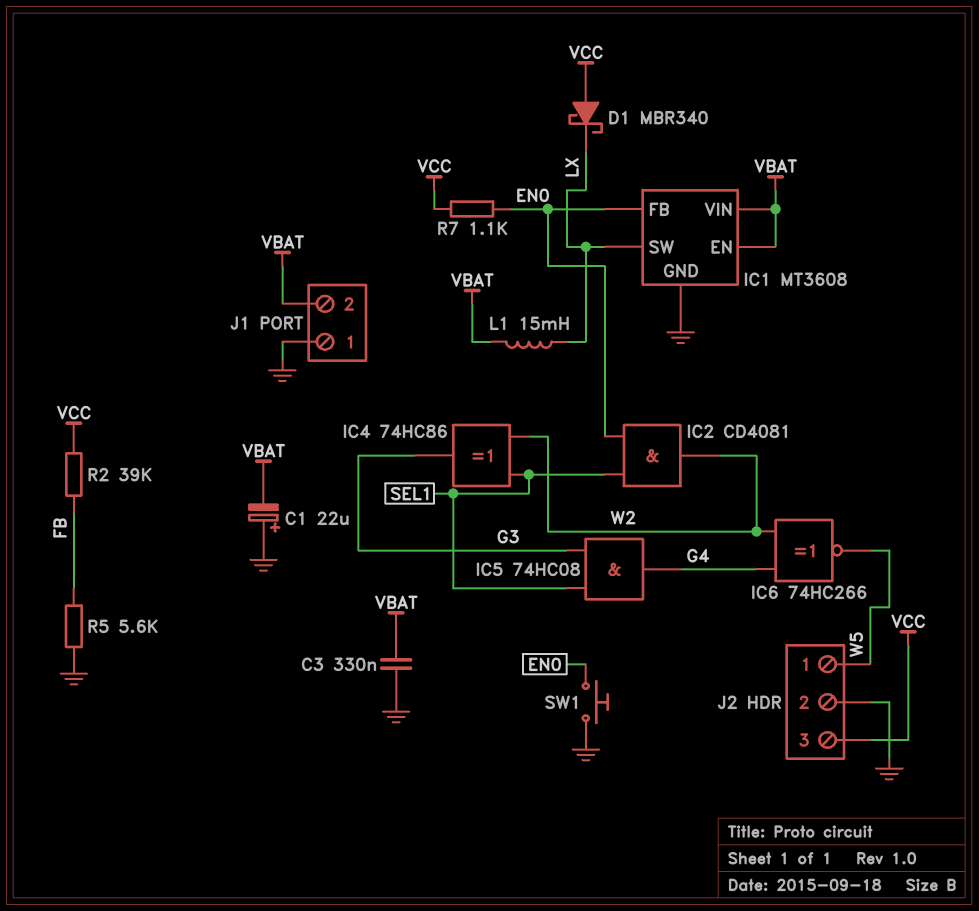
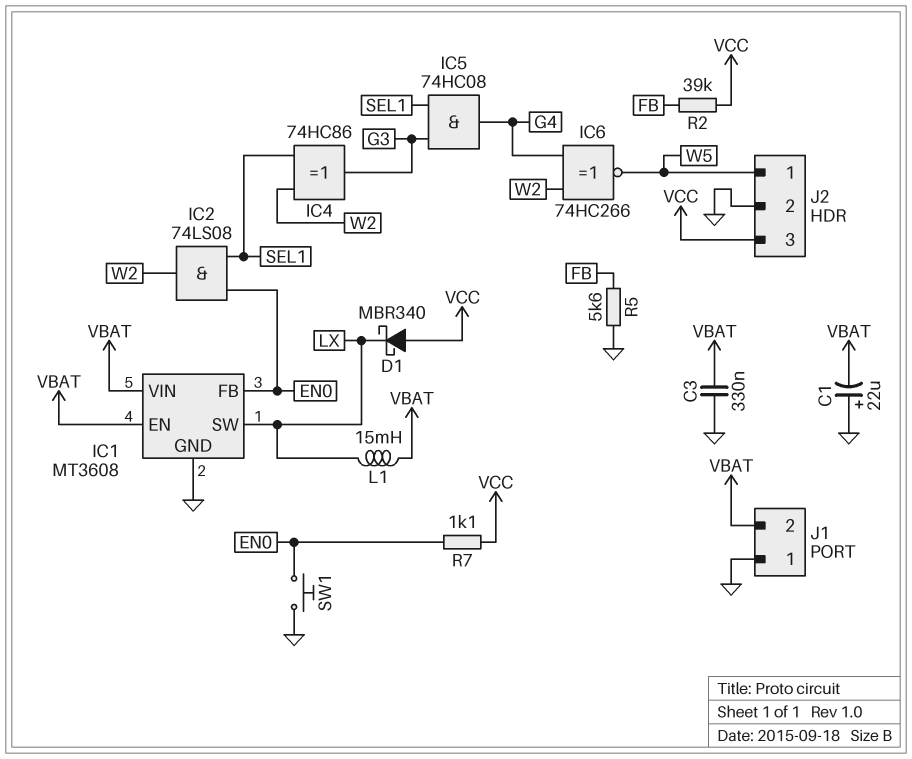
IC2: AND CD4081 (in EN0, in SEL1, out W2) -> AND 74LS08 (in EN0, in SEL1, out W2)

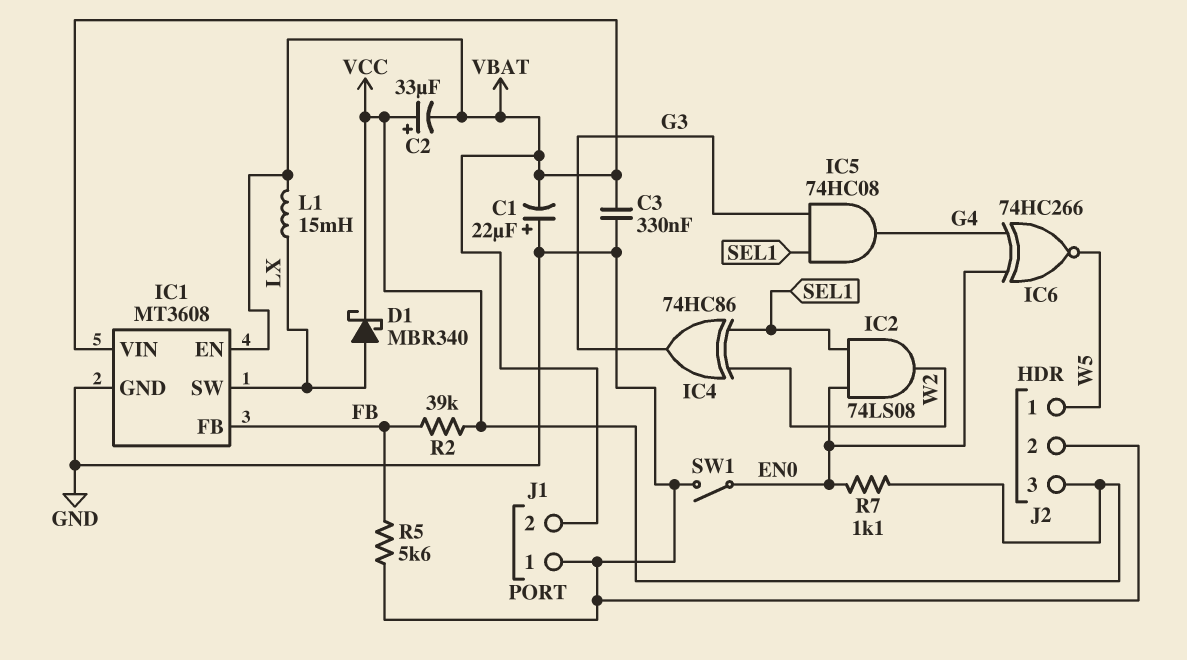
C2: none -> 33uF (plus VCC, minus VBAT)
D1: schottky MBR340 (A VCC, K LX) -> schottky MBR340 (A LX, K VCC)
IC1 pin FB: EN0 -> FB
IC6: XNOR 74HC266 (in G4, in W2, out W5) -> XNOR 74HC266 (in EN0, in G4, out W5)
SW1: button (EN0, GND) -> switch (EN0, GND)

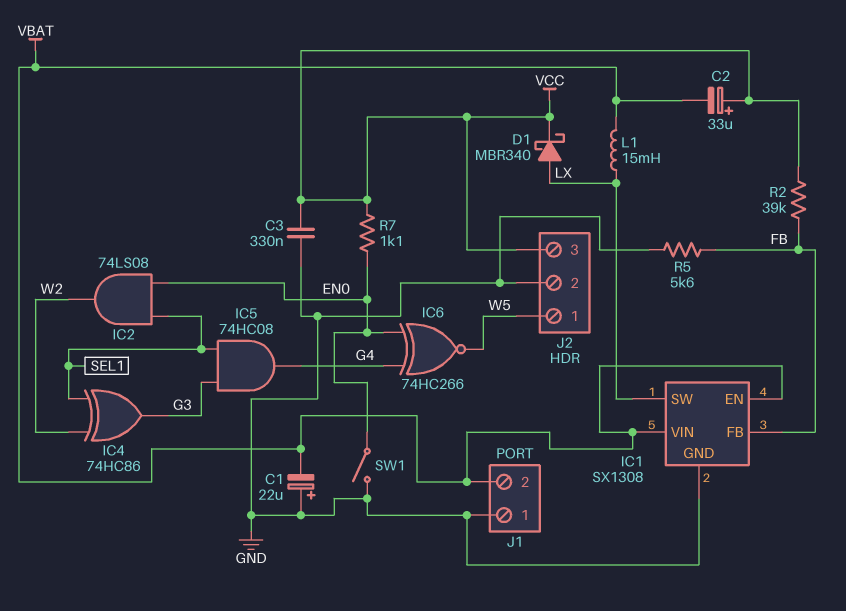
C3: 330nF (GND, VBAT) -> 330nF (GND, VCC)
IC1: MT3608 -> SX1308

